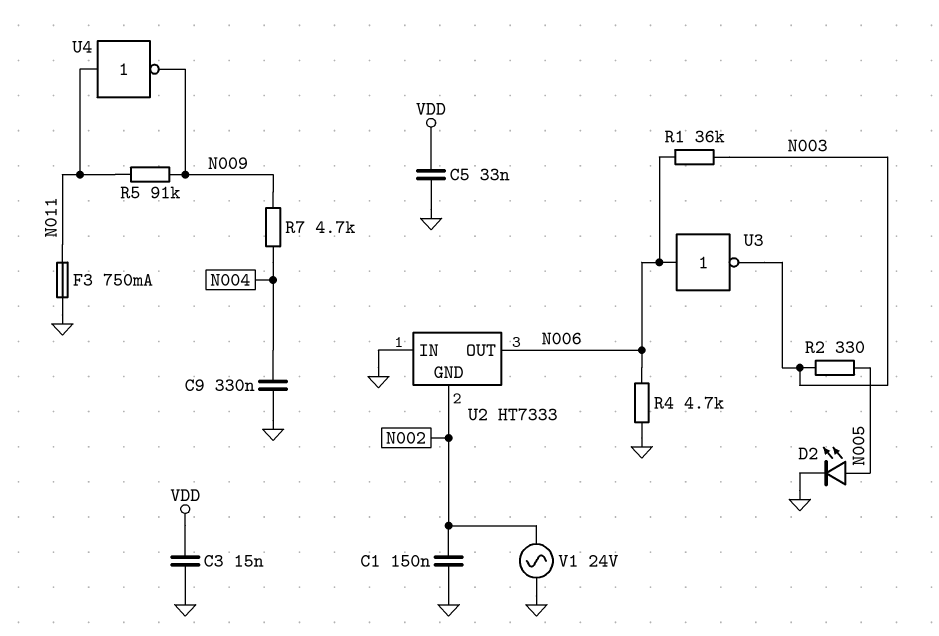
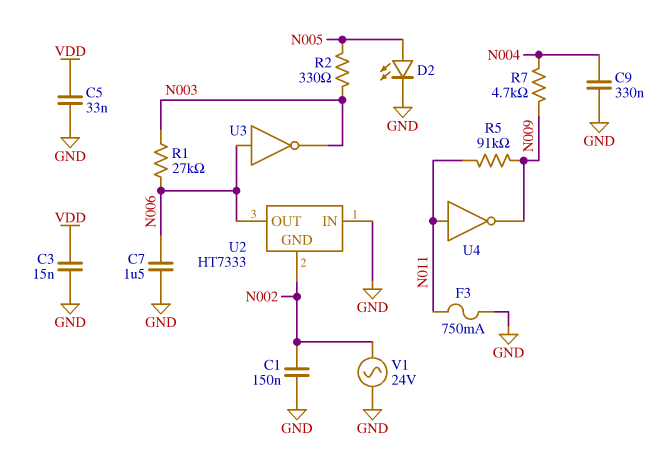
C7: none -> 1.5uF (GND, N006)
R1: 36k (N003, N006) -> 27k (N003, N006)
R4: 4.7k (GND, N006) -> none

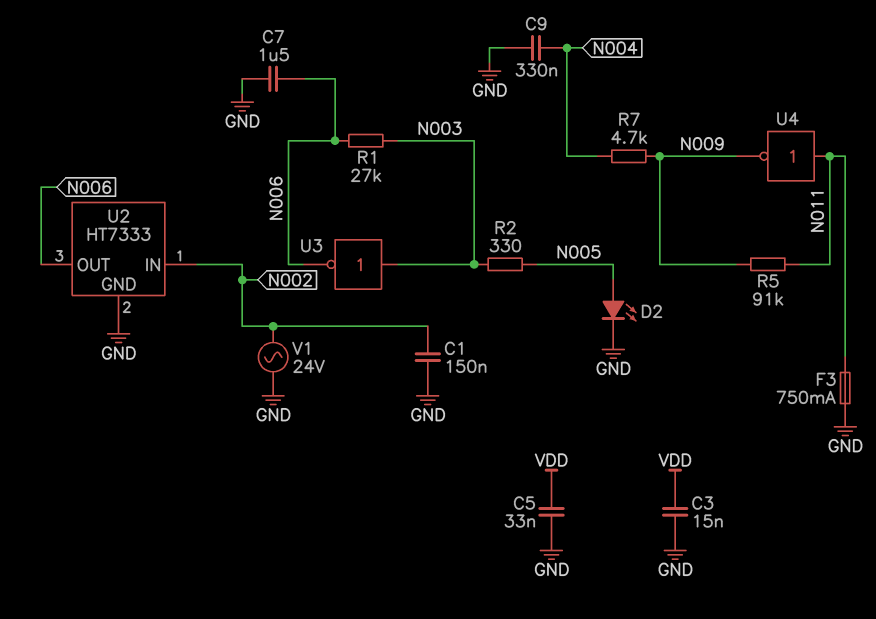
U2 pin GND: N002 -> GND
U2 pin IN: GND -> N002
U3: NOT (in N006, out N003) -> NOT (in N003, out N006)

